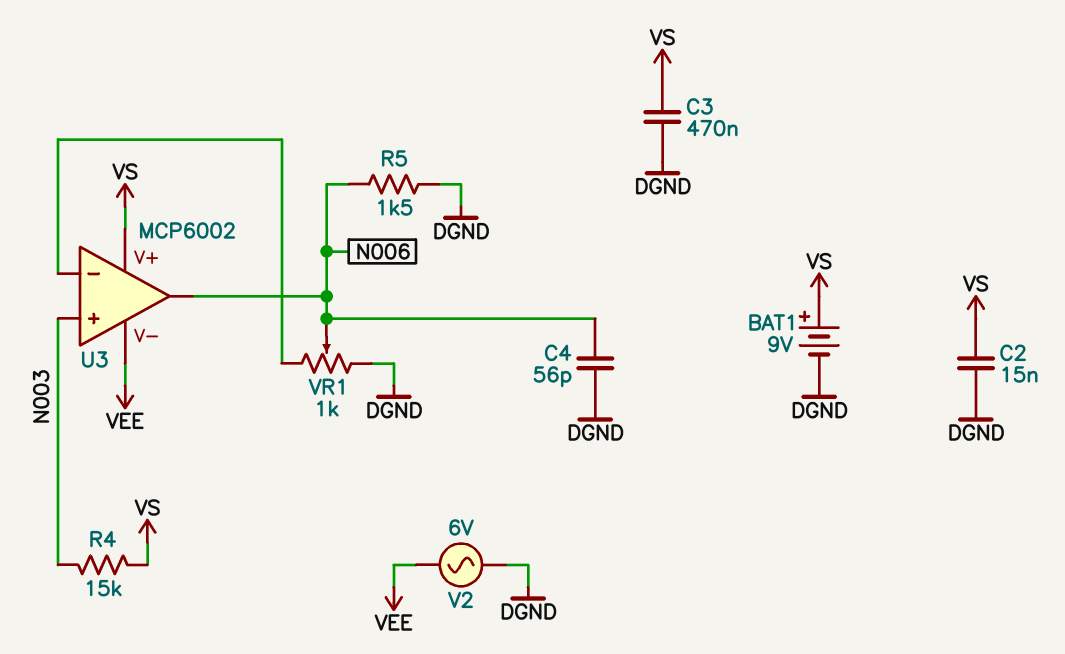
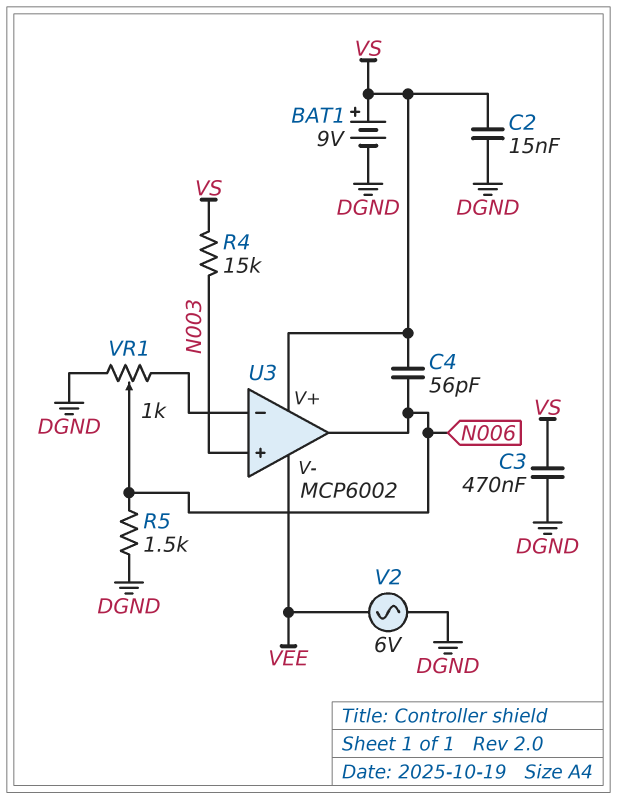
C4: 56pF (DGND, N006) -> 56pF (N006, VS)

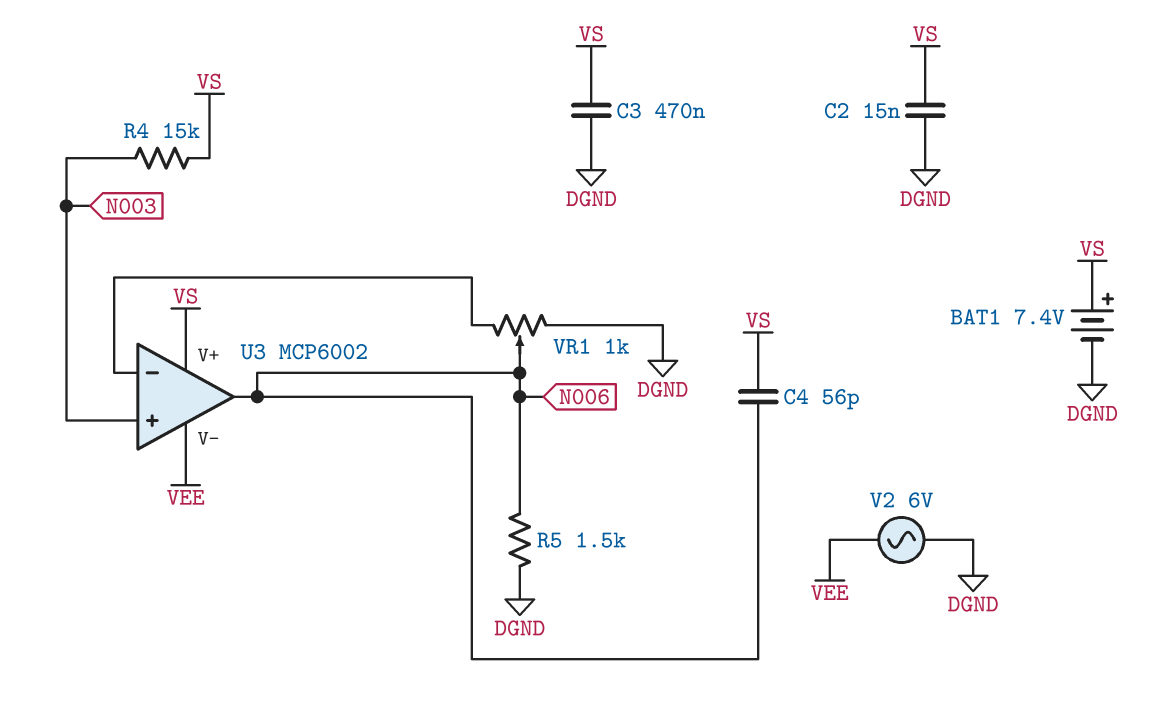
BAT1: 9V (plus VS, minus DGND) -> 7.4V (plus VS, minus DGND)

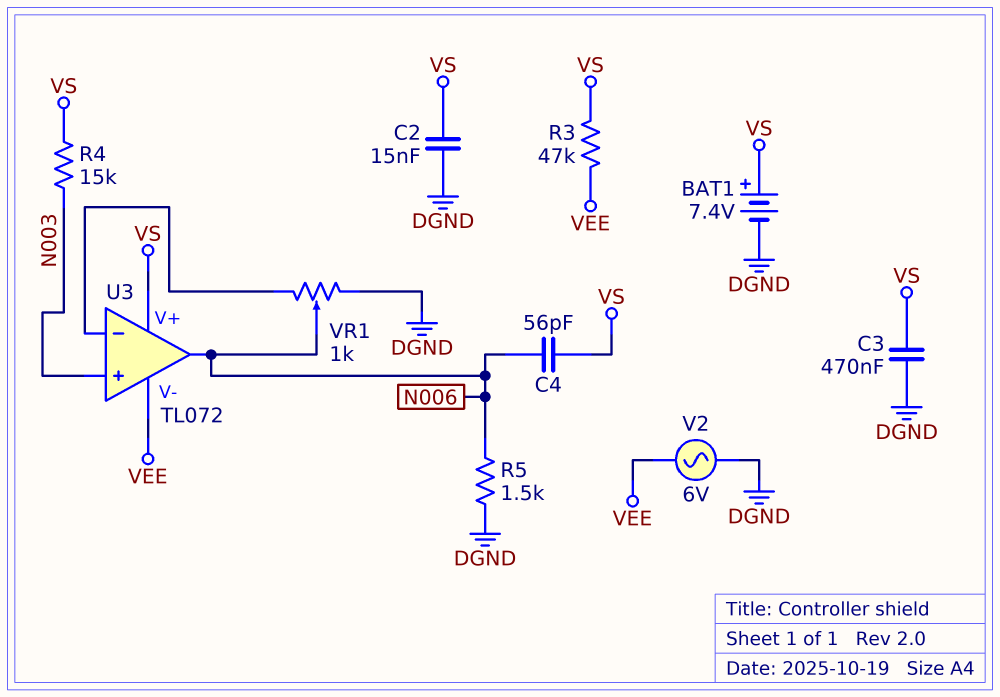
R3: none -> 47k (VEE, VS)
U3: MCP6002 -> TL072

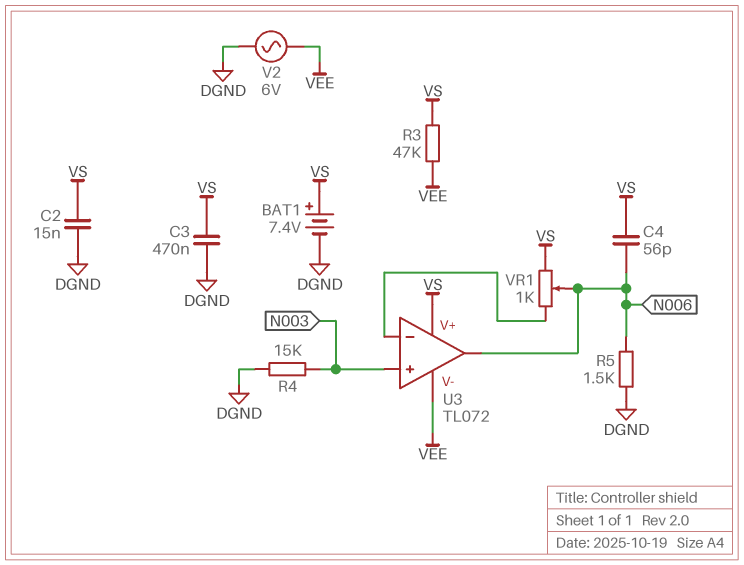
R4: 15k (N003, VS) -> 15k (DGND, N003)
VR1: 1k (DGND, U3/in-, wiper N006) -> 1k (U3/in-, VS, wiper N006)

